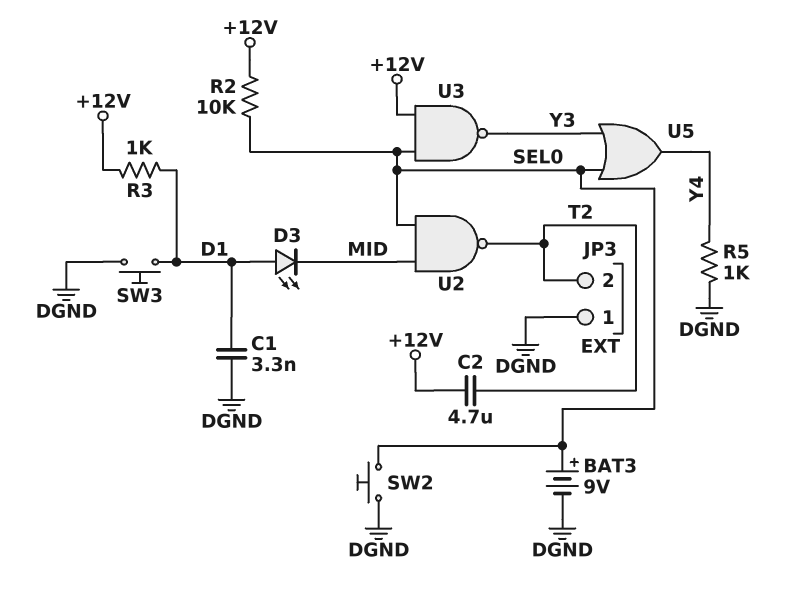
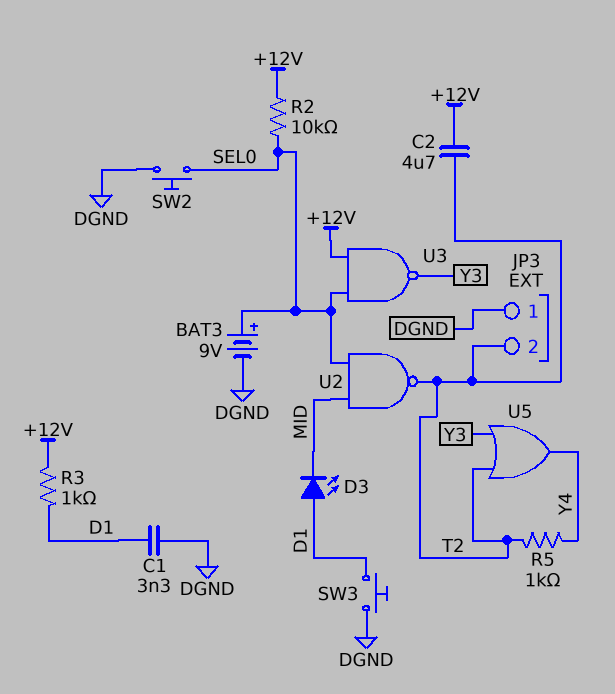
R5: 1k (DGND, Y4) -> 1k (T2, Y4)
U5: OR (in SEL0, in Y3, out Y4) -> OR (in T2, in Y3, out Y4)

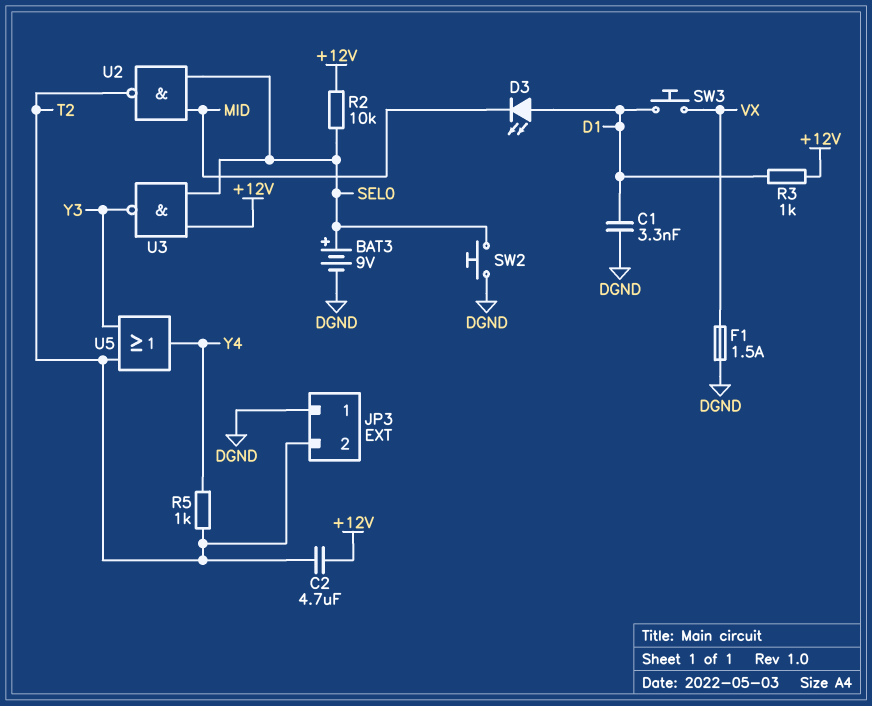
F1: none -> 1.5A (DGND, VX)
SW3: button (D1, DGND) -> button (D1, VX)

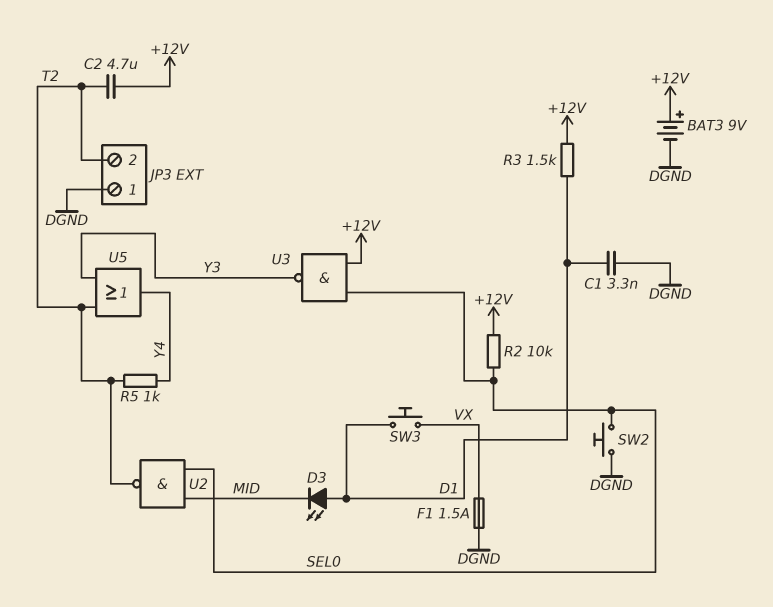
BAT3: 9V (plus SEL0, minus DGND) -> 9V (plus +12V, minus DGND)
R3: 1k (+12V, D1) -> 1.5k (+12V, D1)

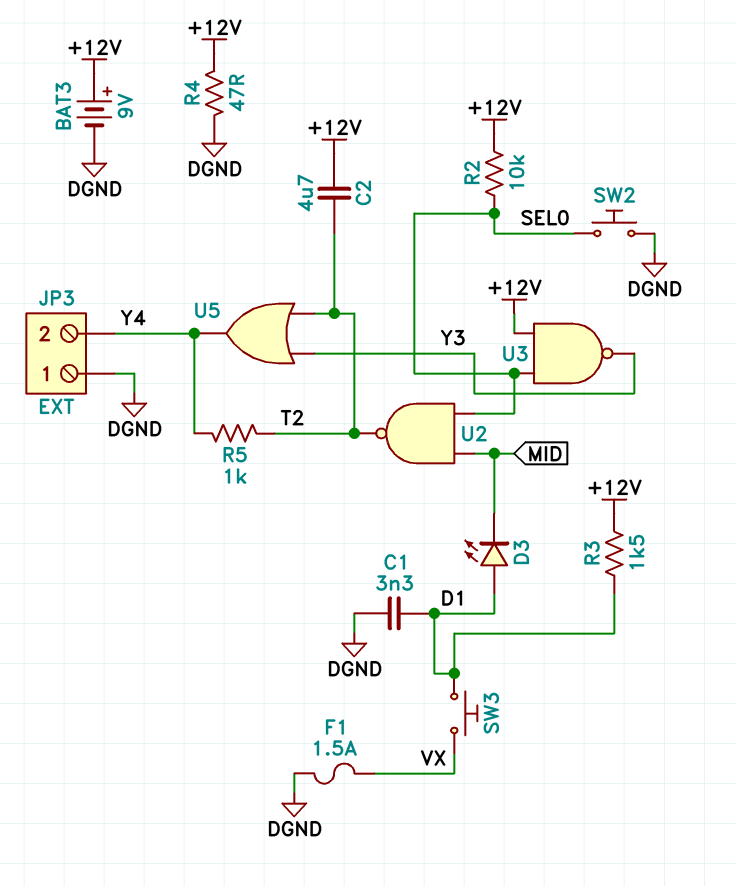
JP3 pin 2: T2 -> Y4
R4: none -> 47 (+12V, DGND)

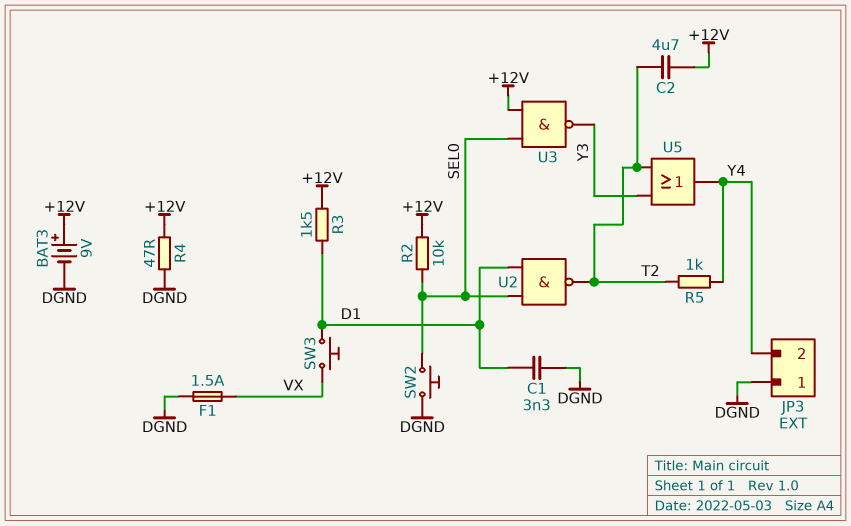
D3: LED (A D1, K MID) -> none
U2: NAND (in MID, in SEL0, out T2) -> NAND (in D1, in SEL0, out T2)

